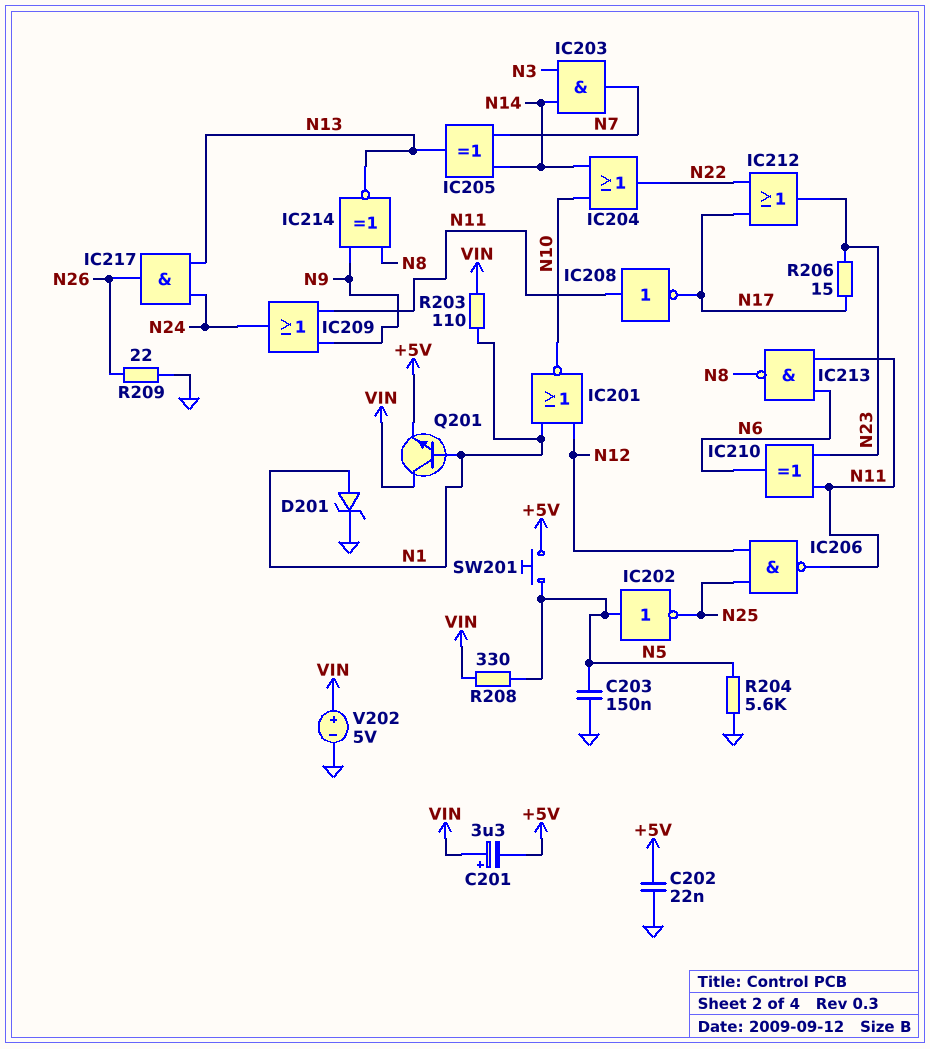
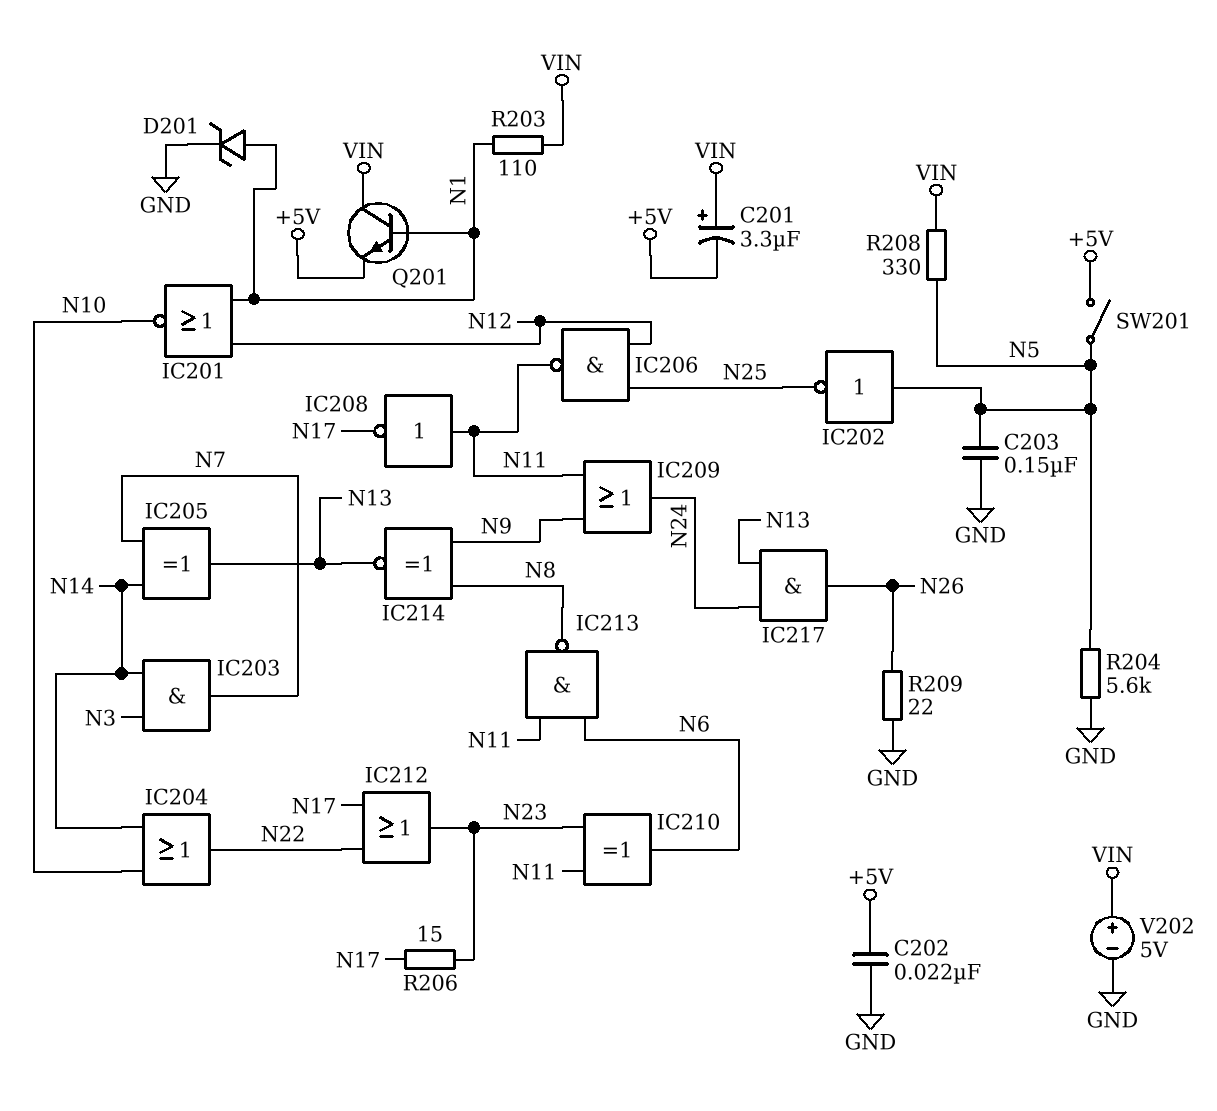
SW201: button (+5V, N5) -> switch (+5V, N5)

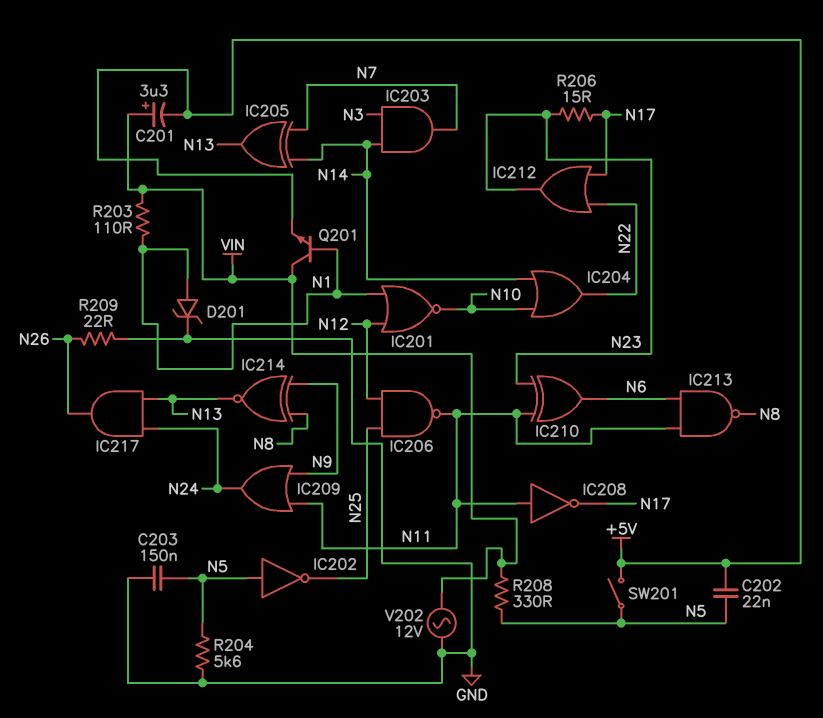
C202: 22nF (+5V, GND) -> 22nF (+5V, N5)
V202: 5V (plus VIN, minus GND) -> AC 12V (GND, VIN)

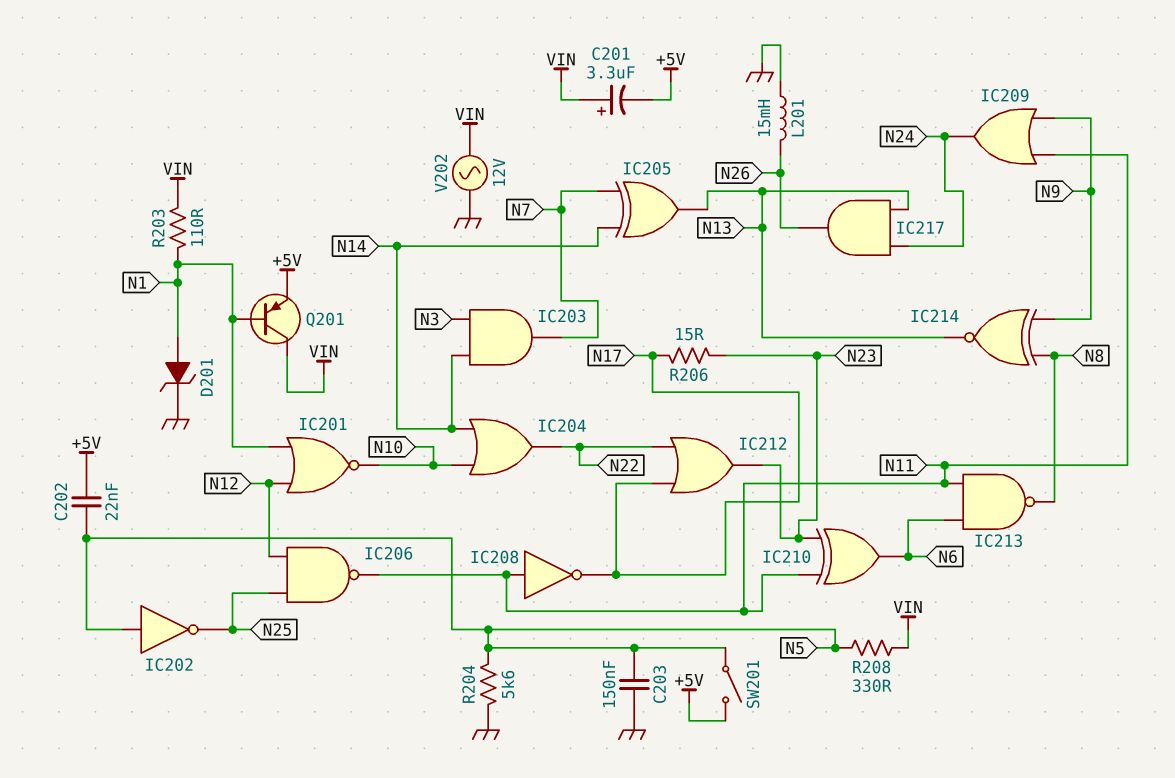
L201: none -> 15mH (GND, N26)
Q201: NPN (B N1, C VIN, E +5V) -> PNP (B N1, C VIN, E +5V)
R209: 22 (GND, N26) -> none

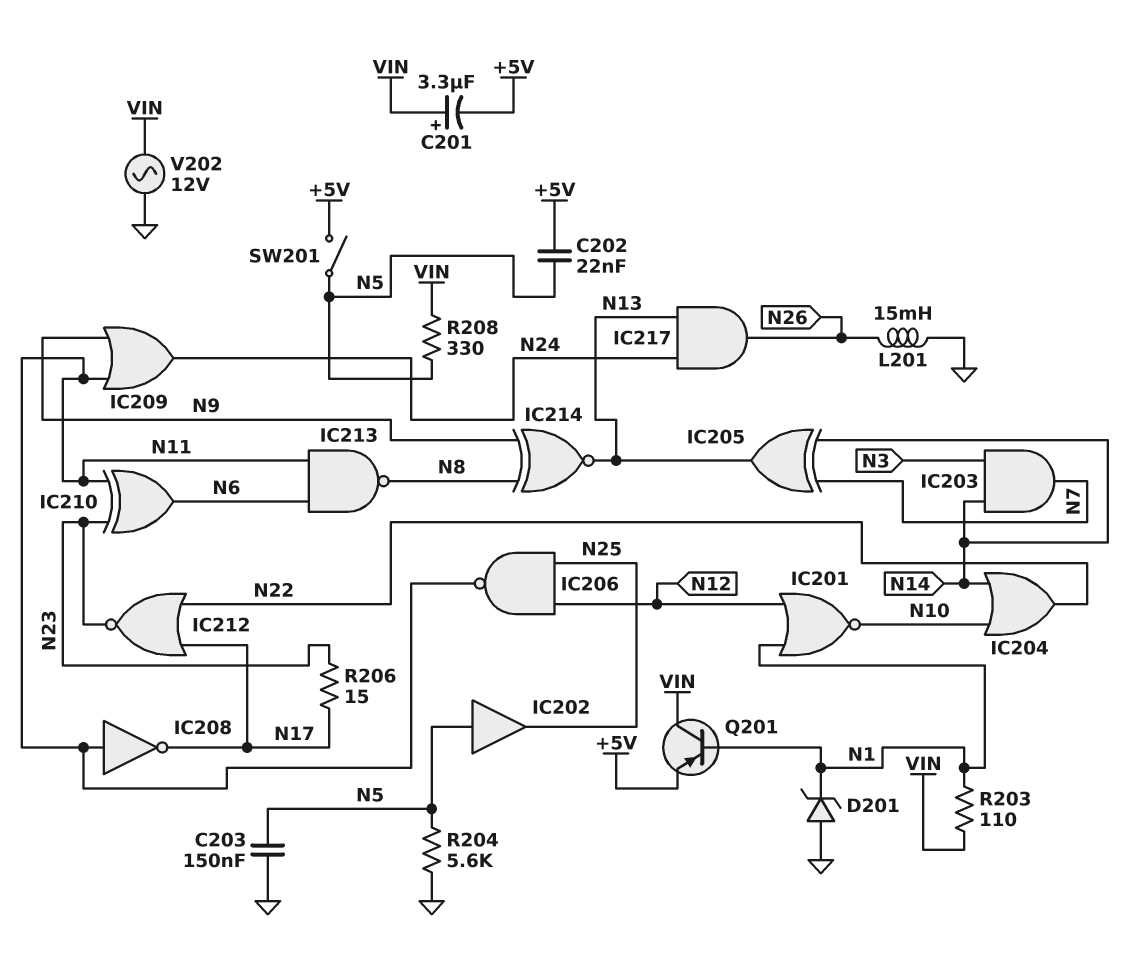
D201: zener (A N1, K GND) -> zener (A GND, K N1)
IC202: NOT (in N5, out N25) -> buffer (in N5, out N25)
IC212: OR (in N17, in N22, out N23) -> NOR (in N17, in N22, out N23)

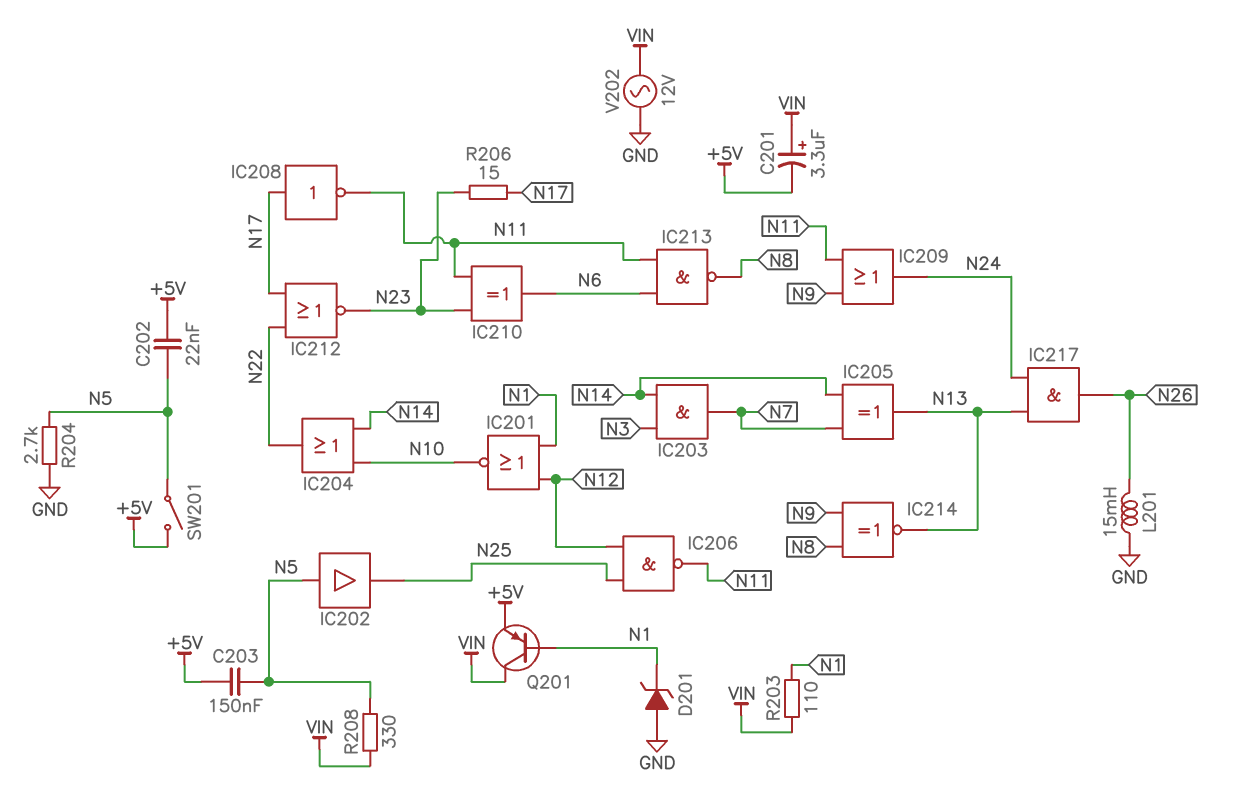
C203: 150nF (GND, N5) -> 150nF (+5V, N5)
IC208: NOT (in N11, out N17) -> NOT (in N17, out N11)
R204: 5.6k (GND, N5) -> 2.7k (GND, N5)

